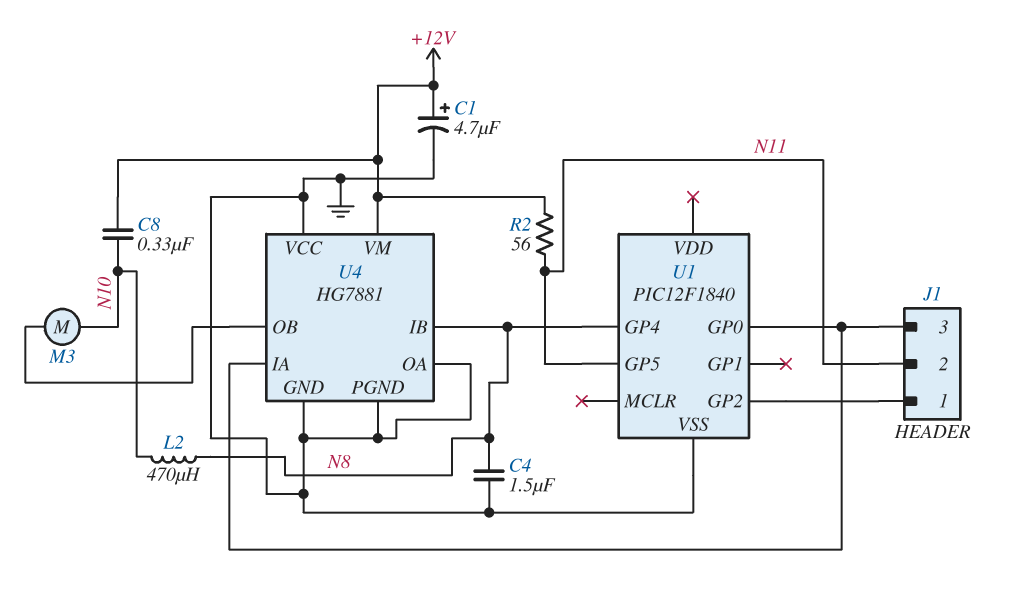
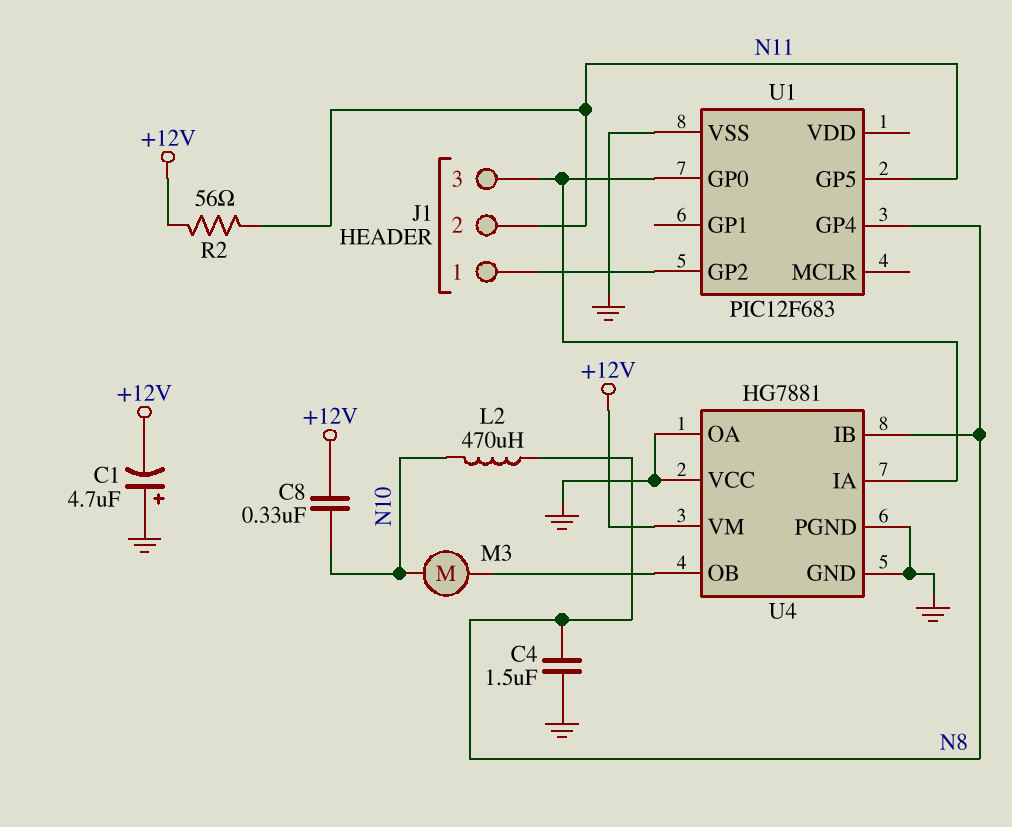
C1: 4.7uF (plus +12V, minus GND) -> 4.7uF (plus GND, minus +12V)
U1: PIC12F1840 -> PIC12F683

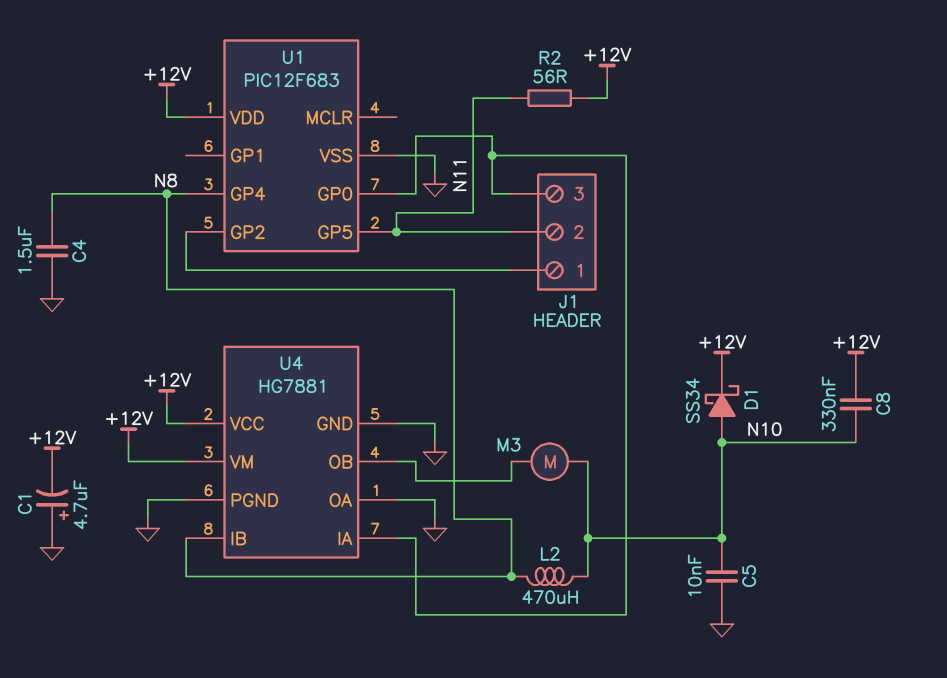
C5: none -> 10nF (GND, N10)
D1: none -> schottky SS34 (A N10, K +12V)
U1 pin VDD: none -> +12V
U4 pin VCC: GND -> +12V

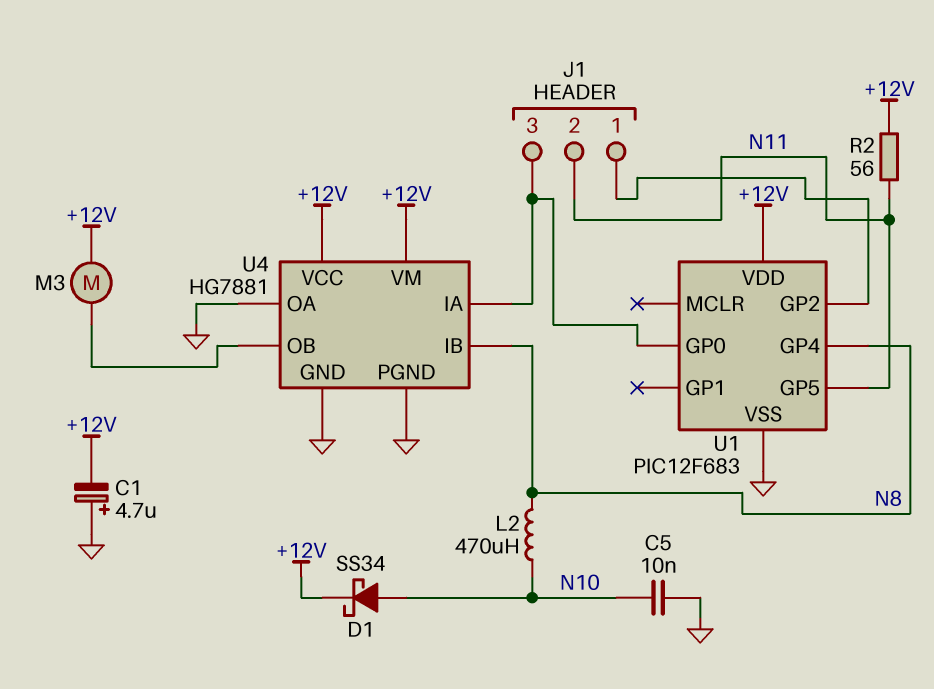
C4: 1.5uF (GND, N8) -> none
C8: 330nF (+12V, N10) -> none
M3: motor (N10, U4/OB) -> motor (+12V, U4/OB)

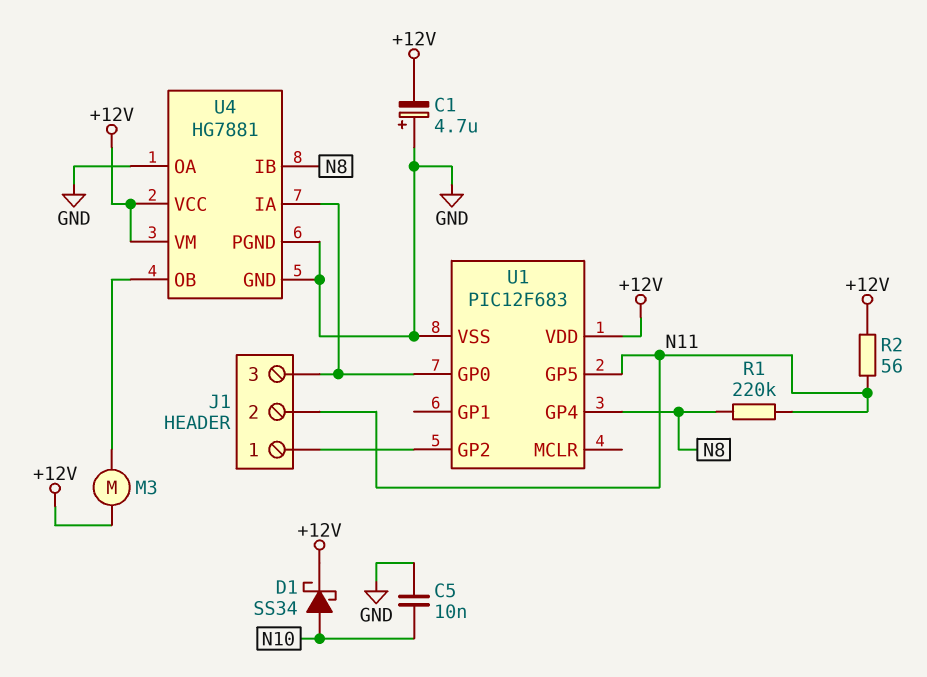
L2: 470uH (N8, N10) -> none
R1: none -> 220k (N8, N11)

